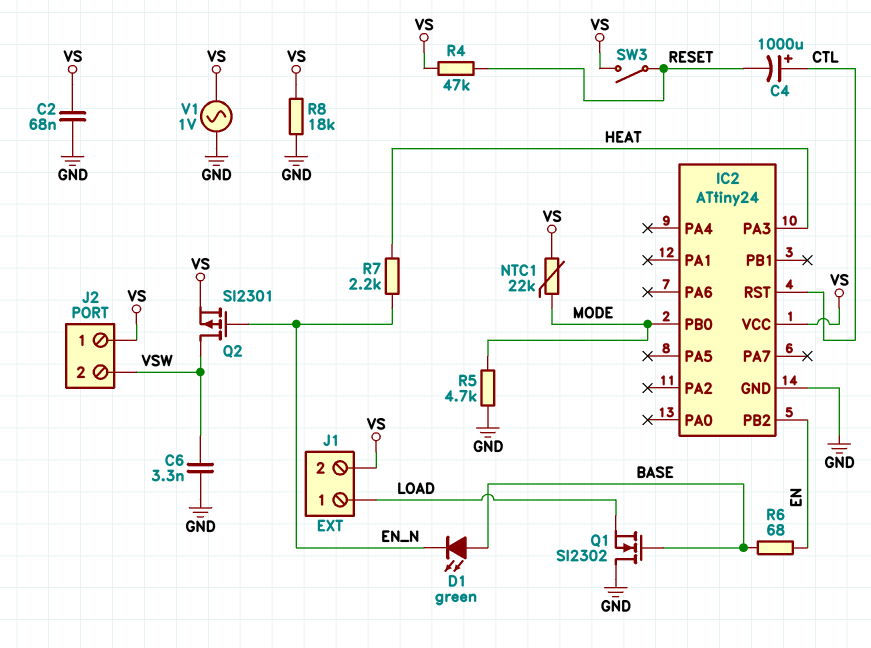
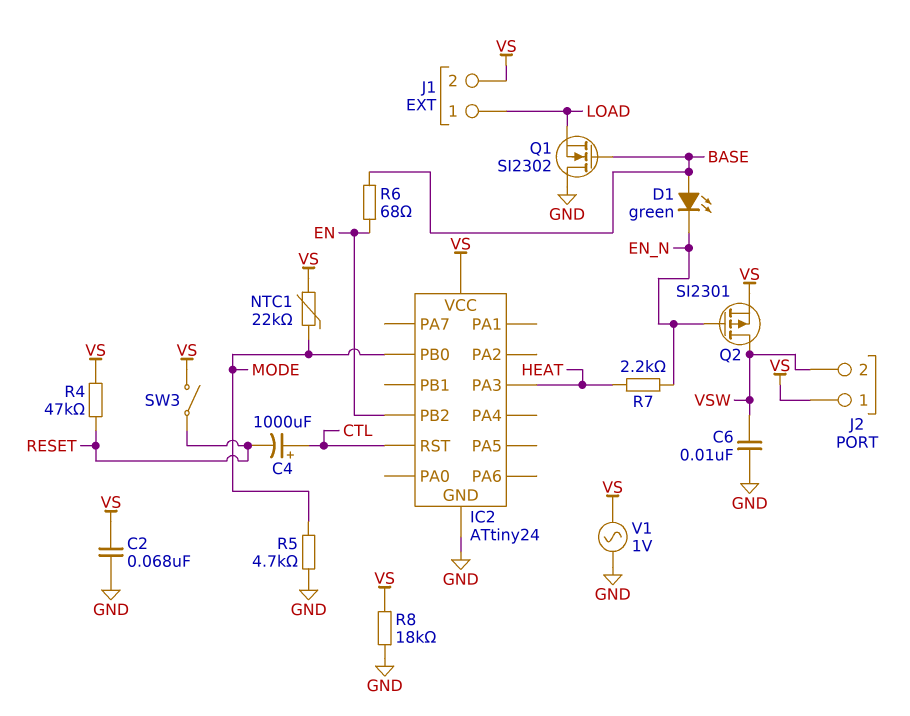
C6: 3.3nF (GND, VSW) -> 10nF (GND, VSW)

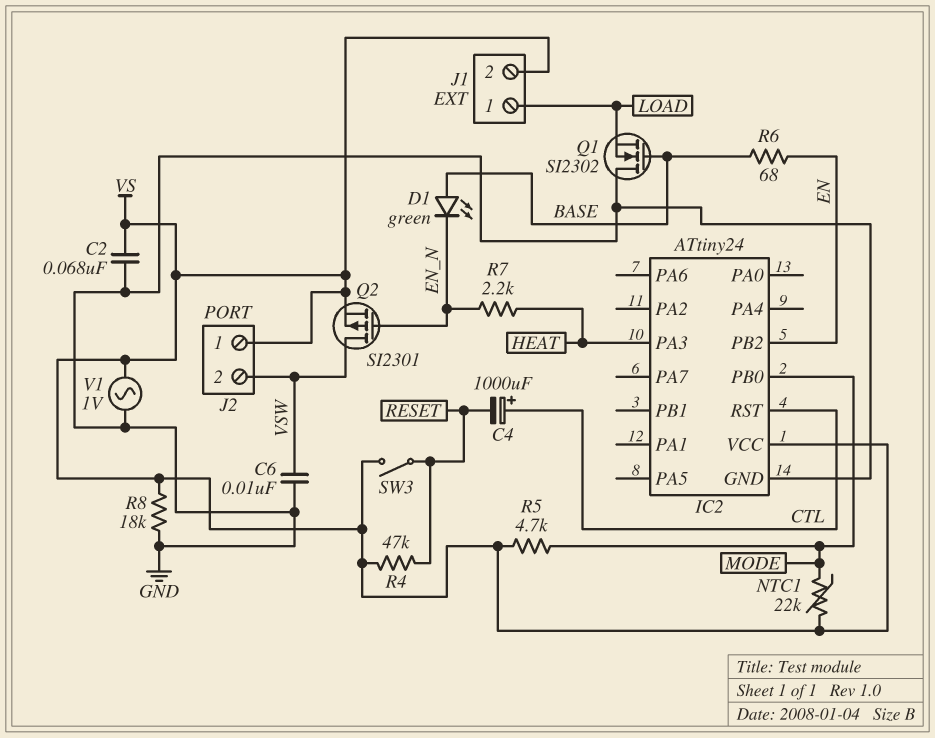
R5: 4.7k (GND, MODE) -> 4.7k (MODE, VS)

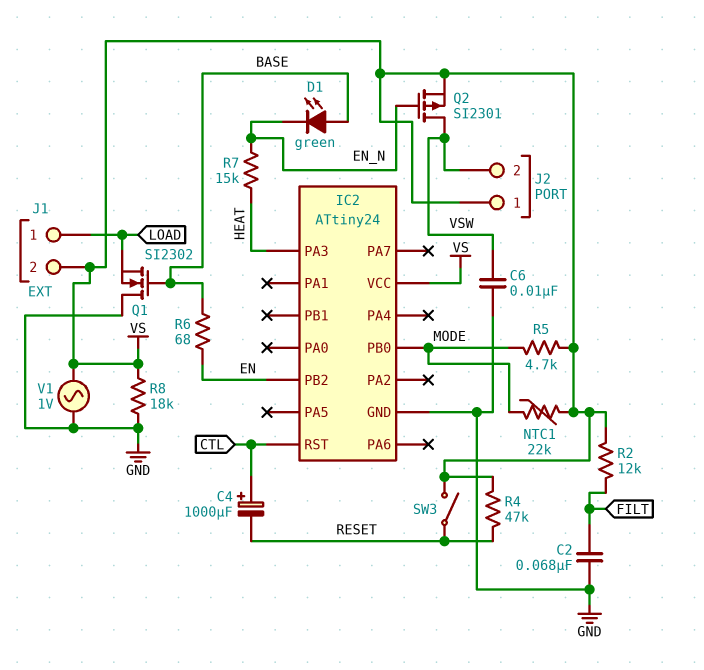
C2: 68nF (GND, VS) -> 68nF (FILT, GND)
R2: none -> 12k (FILT, VS)
R7: 2.2k (EN_N, HEAT) -> 15k (EN_N, HEAT)

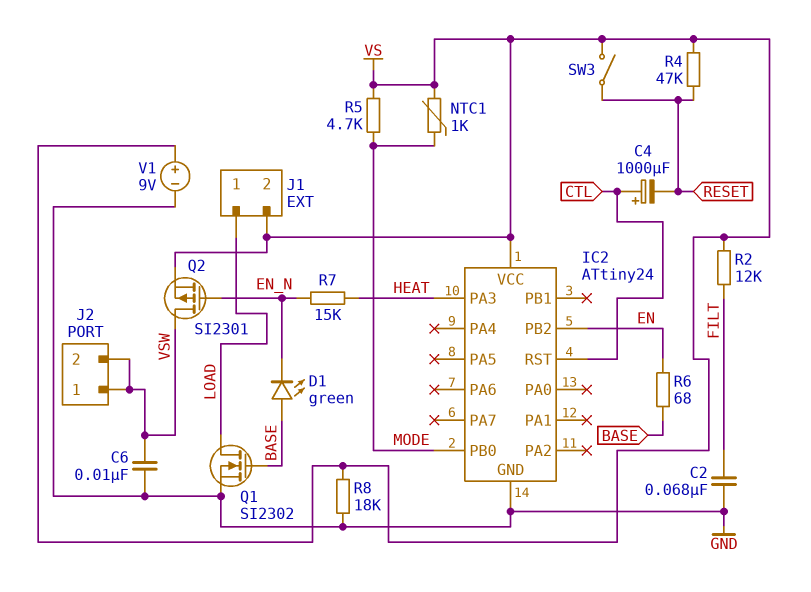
J2 pin 1: VS -> VSW
NTC1: 22k (MODE, VS) -> 1k (MODE, VS)
Q1: NMOS SI2302 (G BASE, D GND, S LOAD) -> NMOS SI2302 (G BASE, D LOAD, S GND)
V1: AC 1V (GND, VS) -> 9V (plus VS, minus GND)

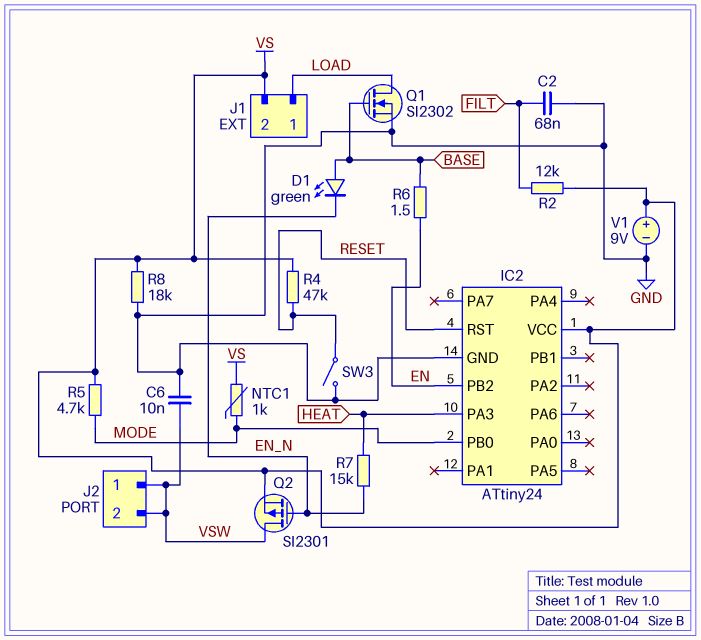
C4: 1000uF (plus CTL, minus RESET) -> none
IC2 pin RST: CTL -> RESET
R6: 68 (BASE, EN) -> 1.5 (BASE, EN)
SW3: switch (RESET, VS) -> switch (GND, RESET)

